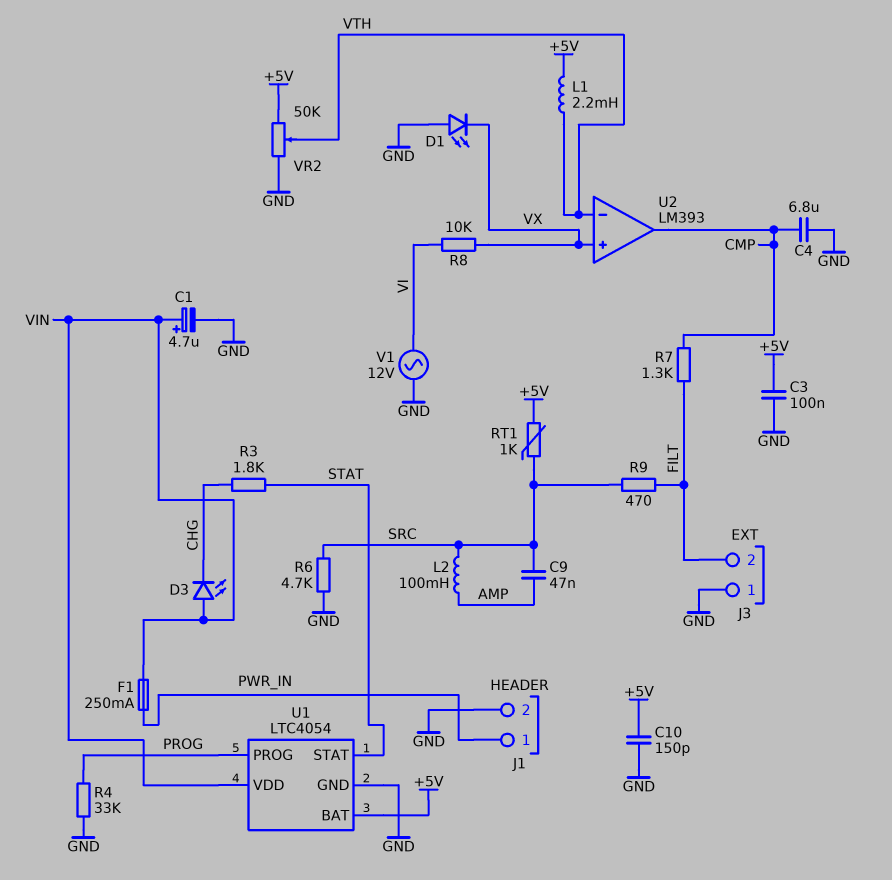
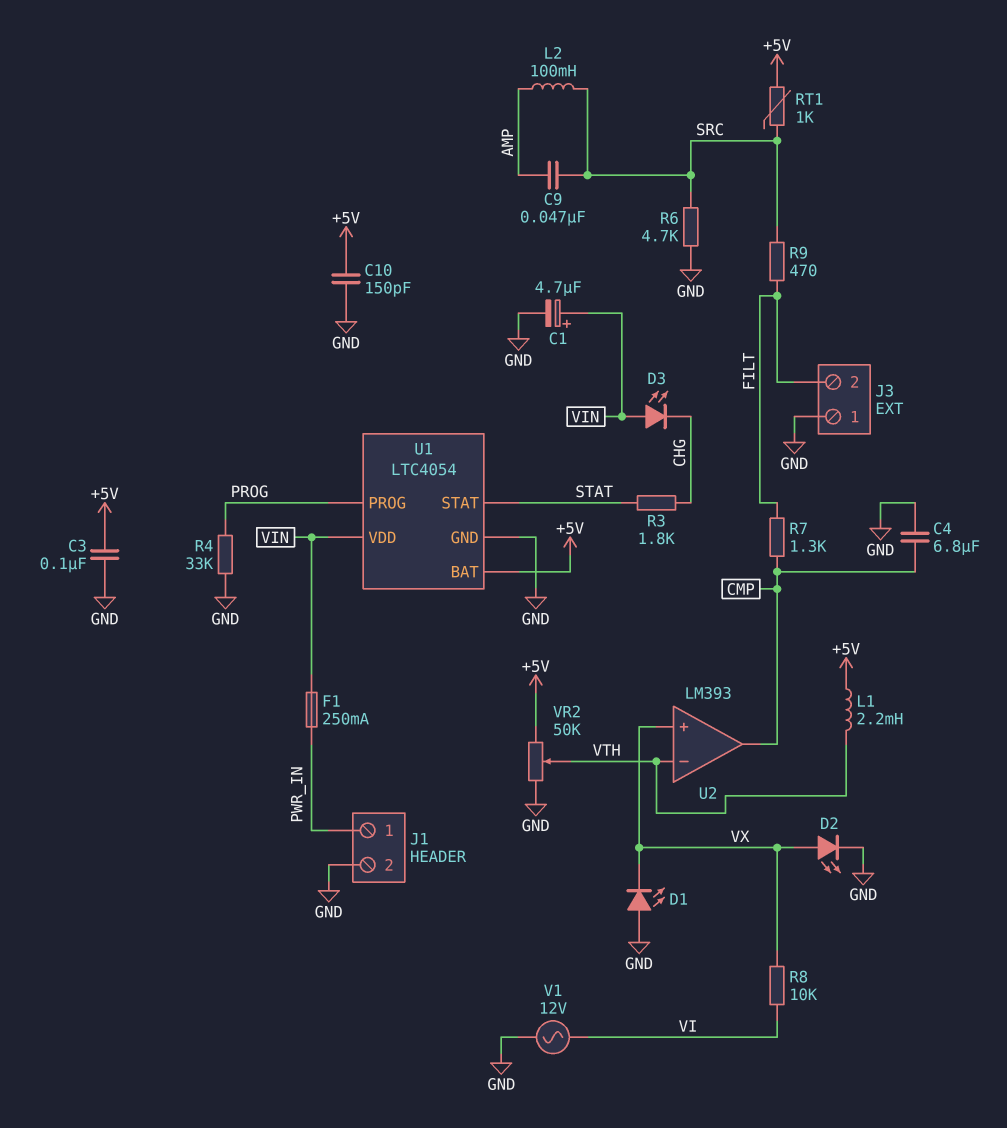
D2: none -> LED (A VX, K GND)

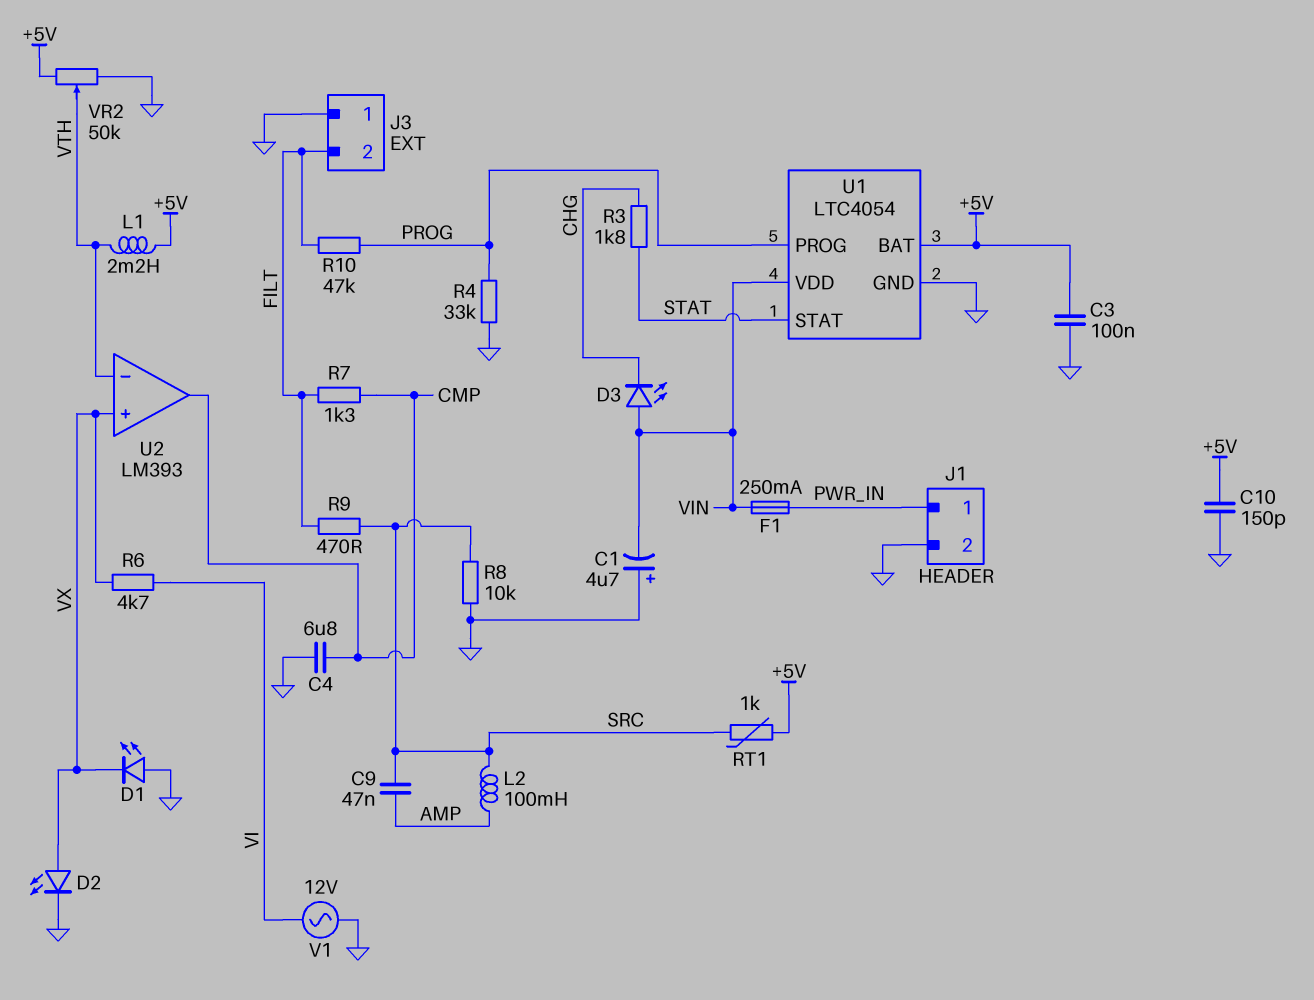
C1: 4.7uF (plus VIN, minus GND) -> 4.7uF (plus GND, minus VIN)
R6: 4.7k (GND, SRC) -> 4.7k (VI, VX)
R8: 10k (VI, VX) -> 10k (GND, SRC)
R10: none -> 47k (FILT, PROG)

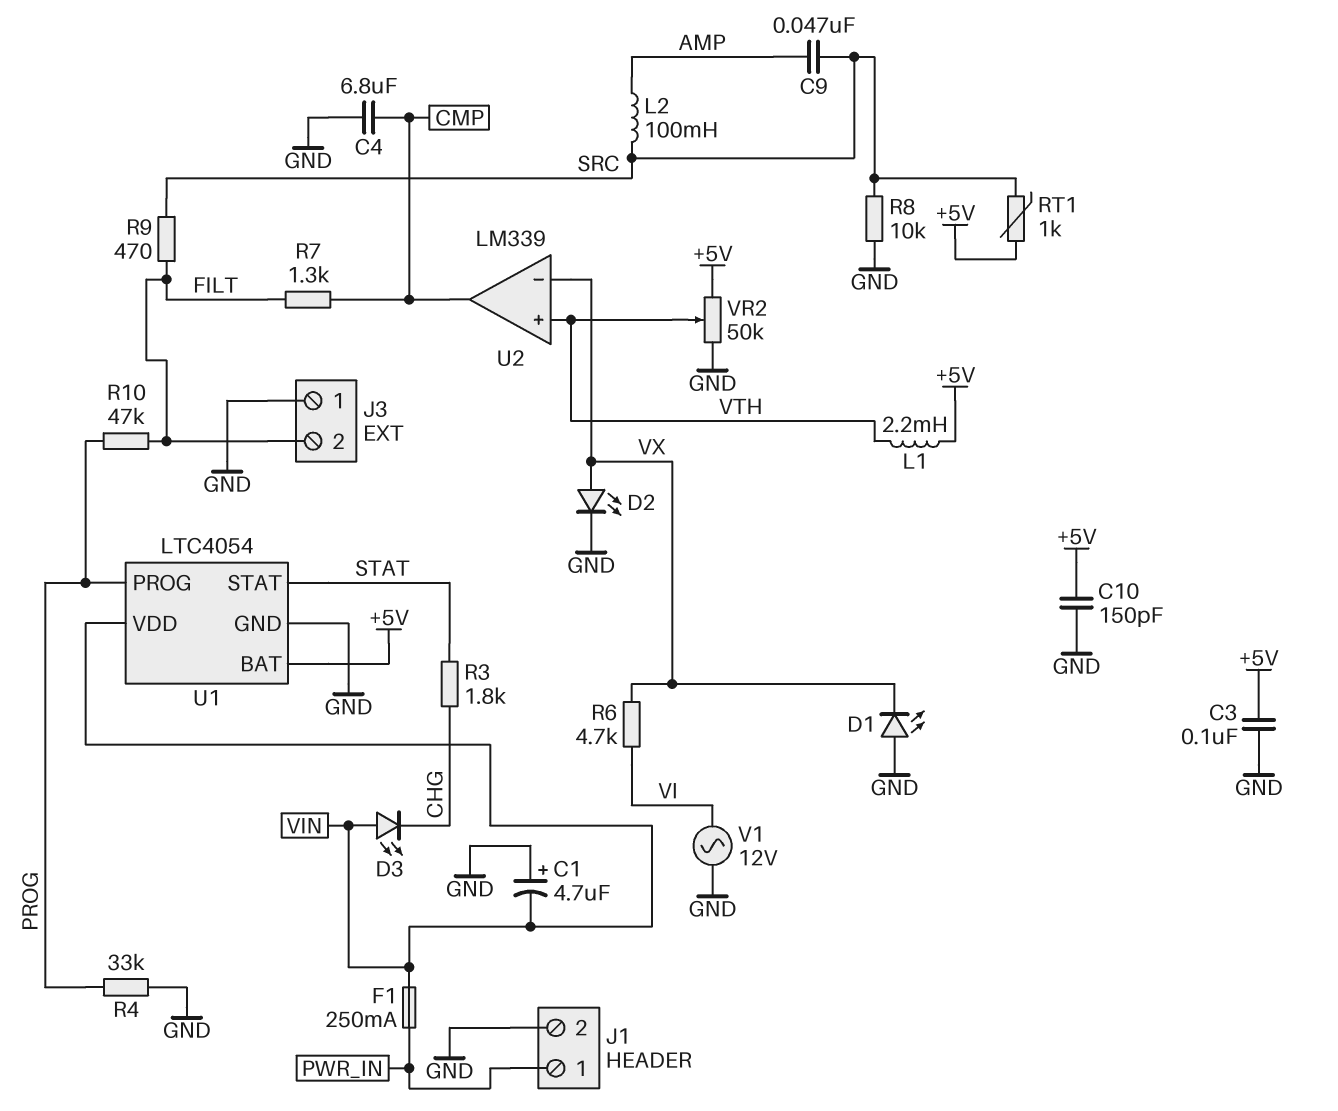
U2: LM393 -> LM339
U2 pin in+: VX -> VTH
U2 pin in-: VTH -> VX

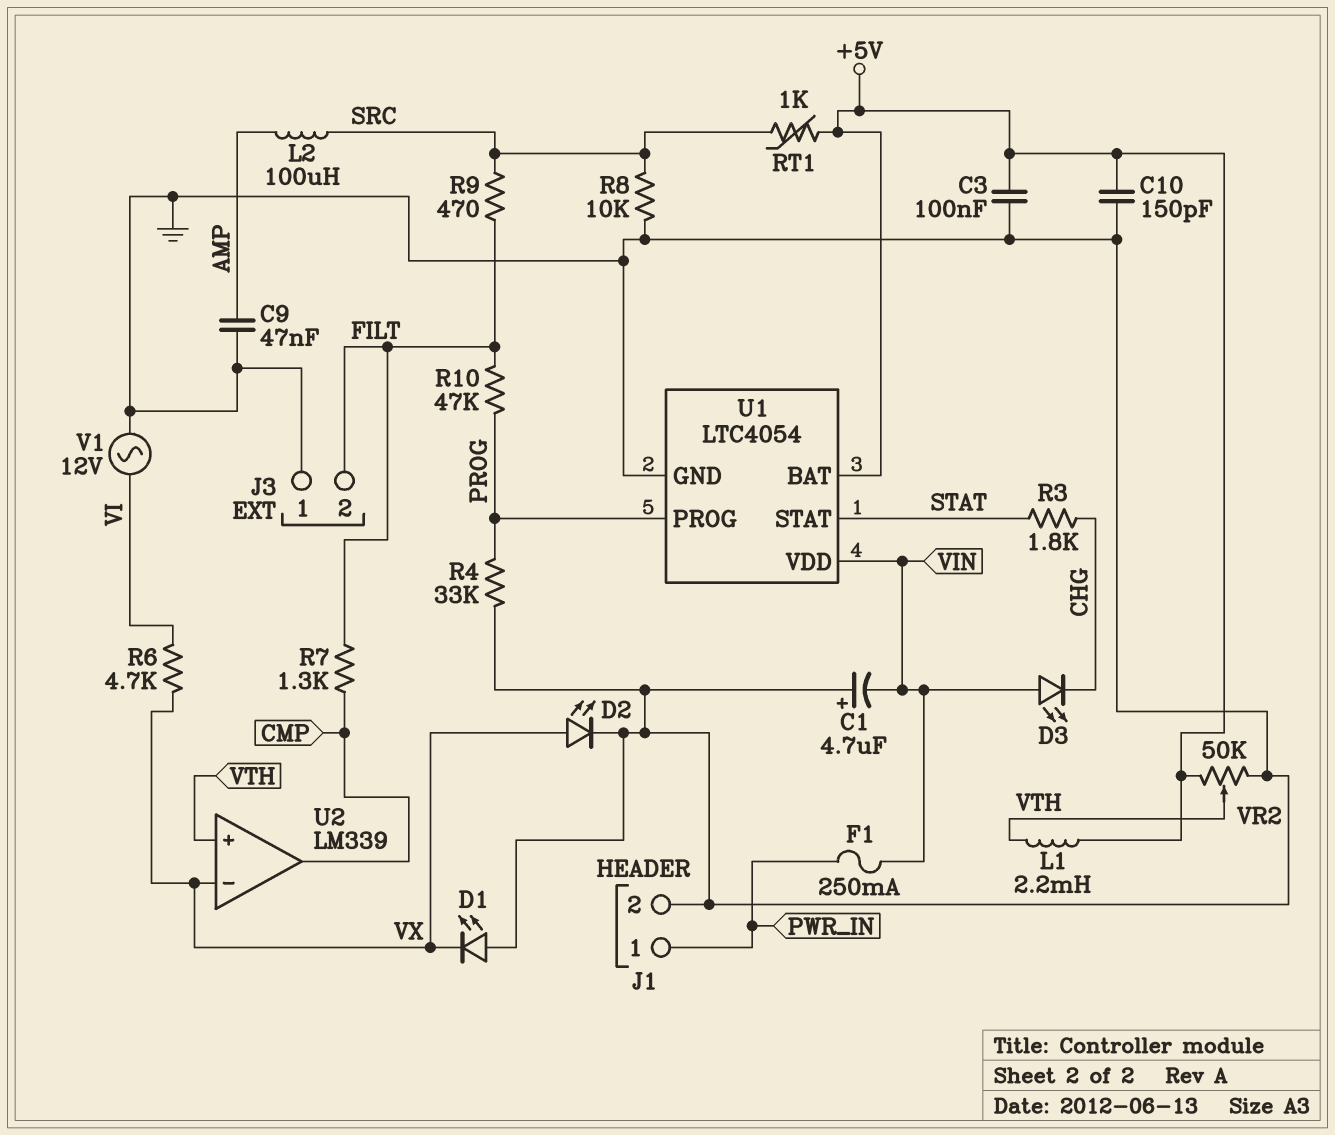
C4: 6.8uF (CMP, GND) -> none
C9: 47nF (AMP, SRC) -> 47nF (AMP, GND)
L2: 100mH (AMP, SRC) -> 100uH (AMP, SRC)

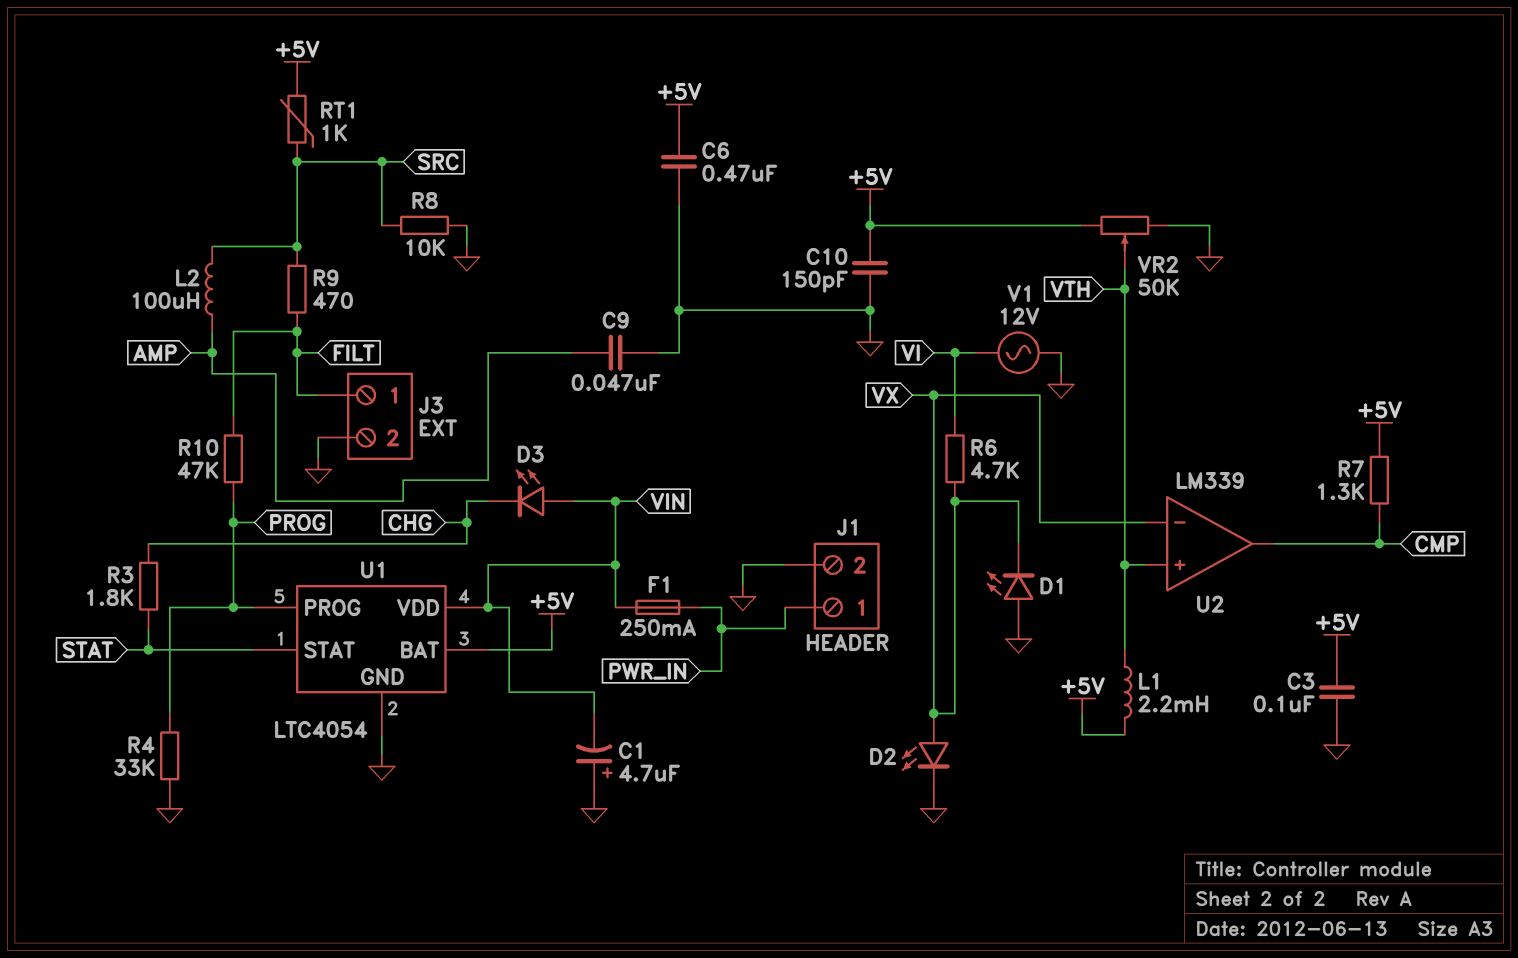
C6: none -> 470nF (+5V, GND)
J3 pin 1: GND -> FILT
J3 pin 2: FILT -> GND
R7: 1.3k (CMP, FILT) -> 1.3k (+5V, CMP)

